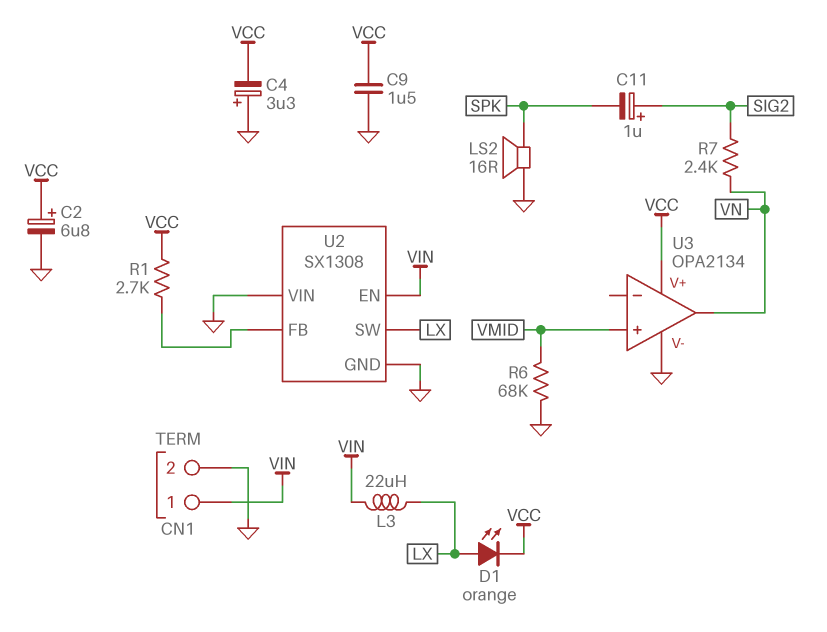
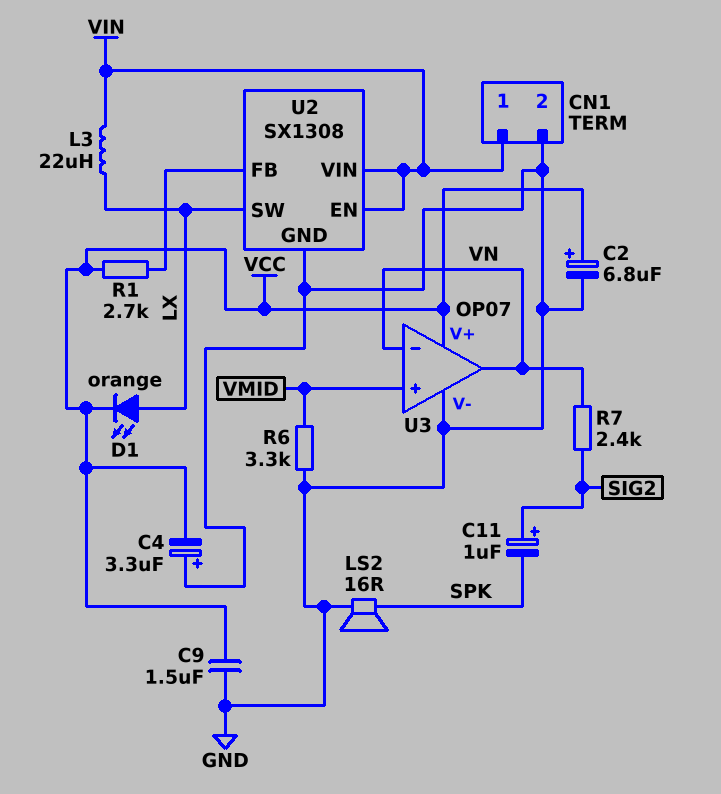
R6: 68k (GND, VMID) -> 3.3k (GND, VMID)
U2 pin VIN: GND -> VIN
U3: OPA2134 -> OP07
U3 pin in-: none -> VN

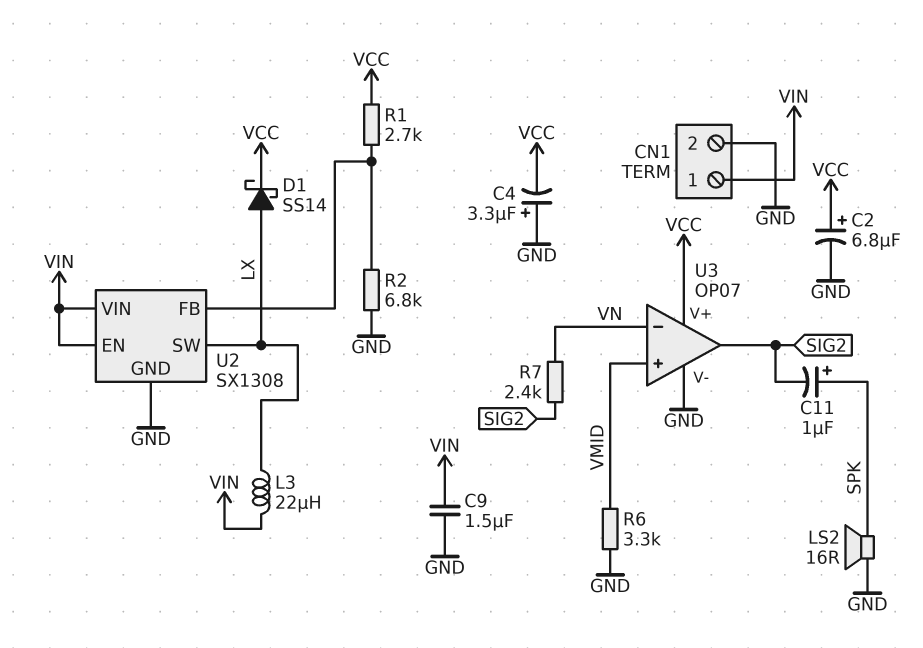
C9: 1.5uF (GND, VCC) -> 1.5uF (GND, VIN)
C11: 1uF (plus SIG2, minus SPK) -> 1uF (plus SPK, minus SIG2)
D1: LED orange (A LX, K VCC) -> schottky SS14 (A LX, K VCC)
R2: none -> 6.8k (GND, U2/FB)
U3 pin out: VN -> SIG2

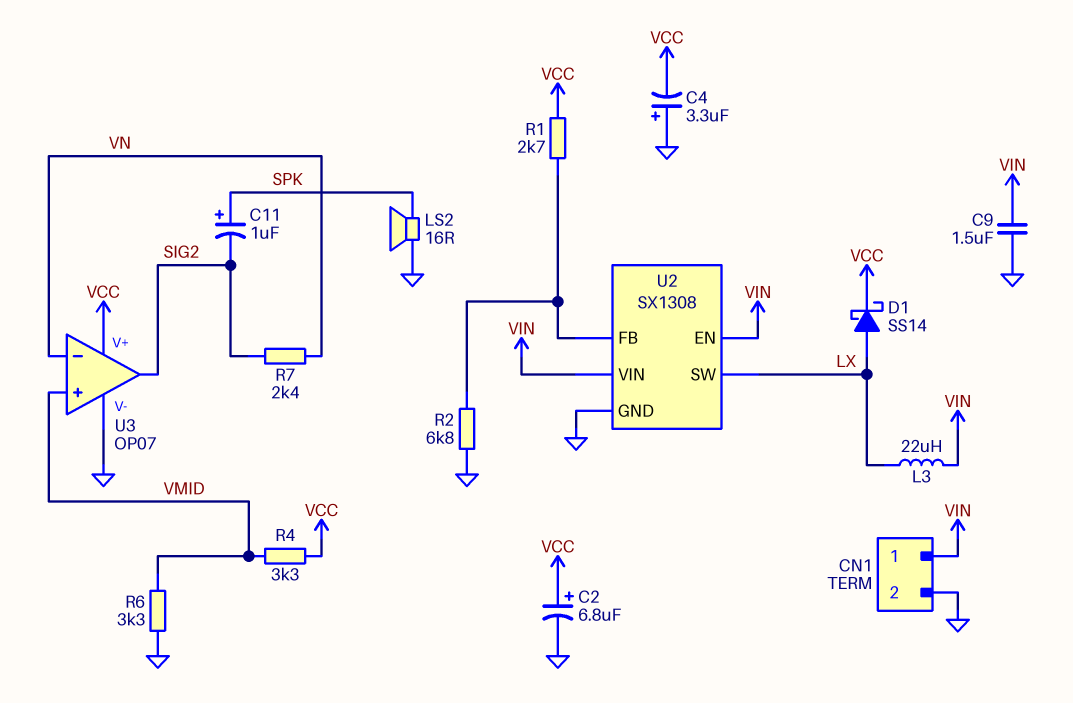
R4: none -> 3.3k (VCC, VMID)

